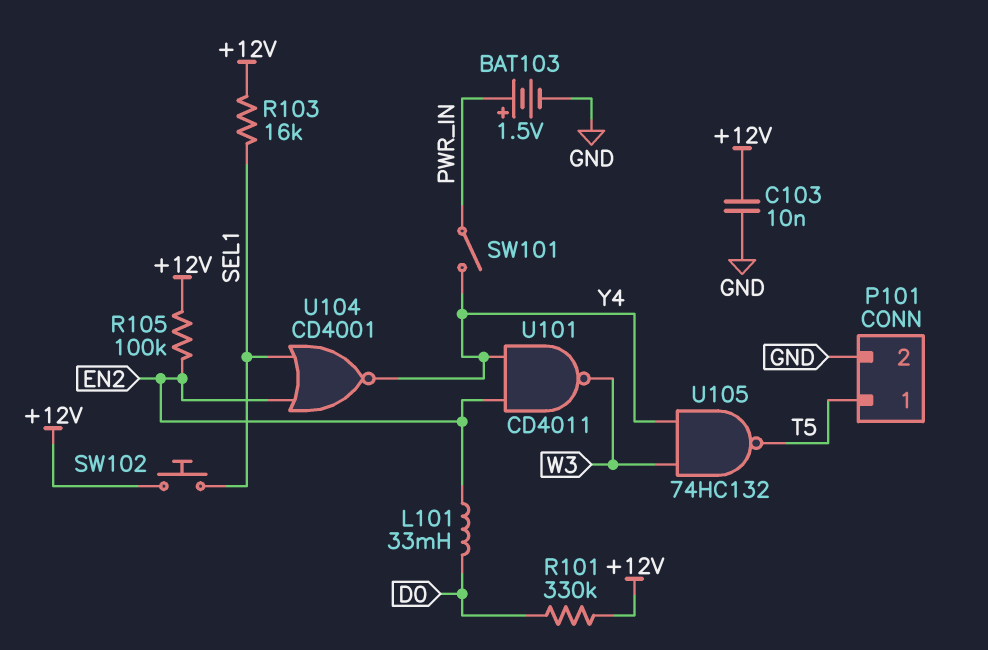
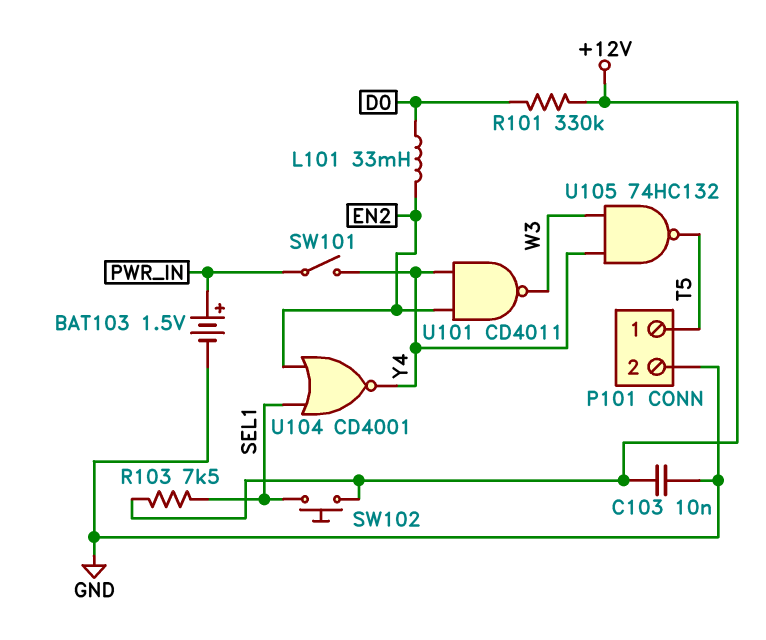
R103: 16k (+12V, SEL1) -> 7.5k (+12V, SEL1)
R105: 100k (+12V, EN2) -> none

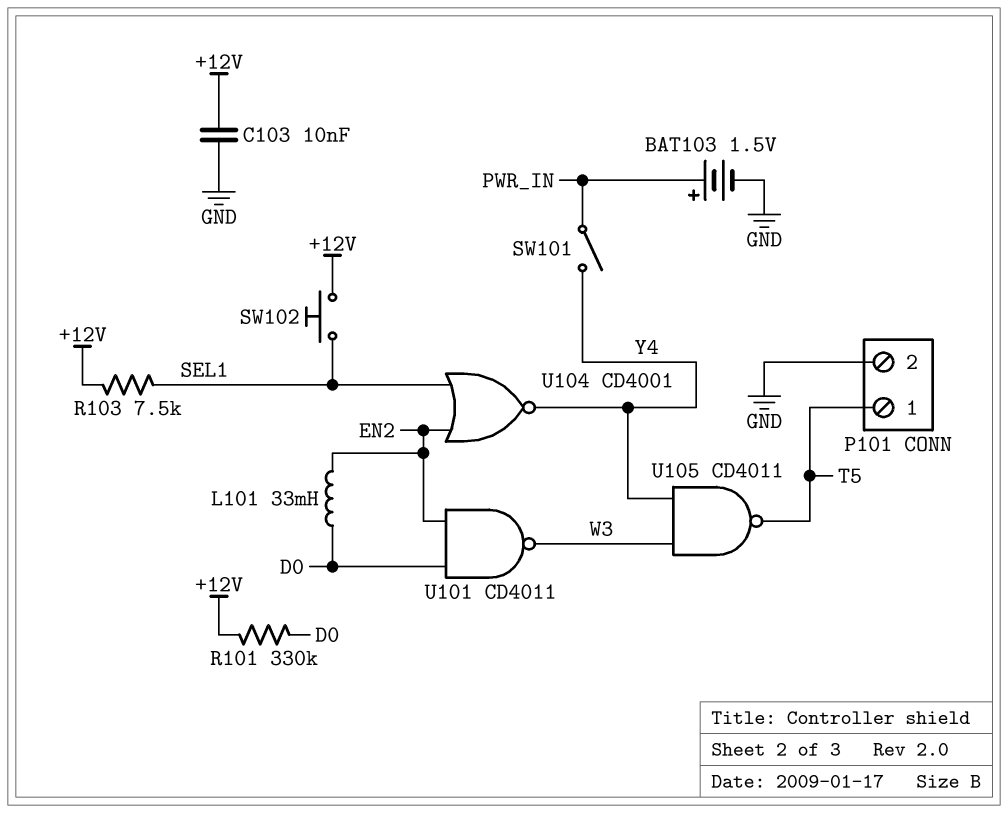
U101: NAND CD4011 (in EN2, in Y4, out W3) -> NAND CD4011 (in D0, in EN2, out W3)
U105: NAND 74HC132 (in W3, in Y4, out T5) -> NAND CD4011 (in W3, in Y4, out T5)

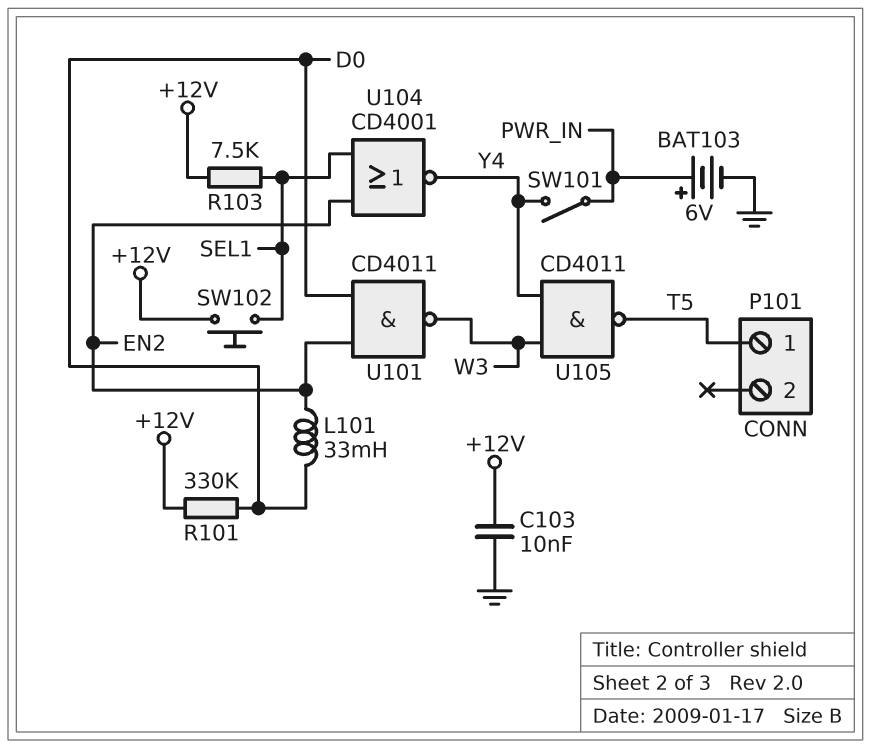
BAT103: 1.5V (plus PWR_IN, minus GND) -> 6V (plus PWR_IN, minus GND)
P101 pin 2: GND -> none

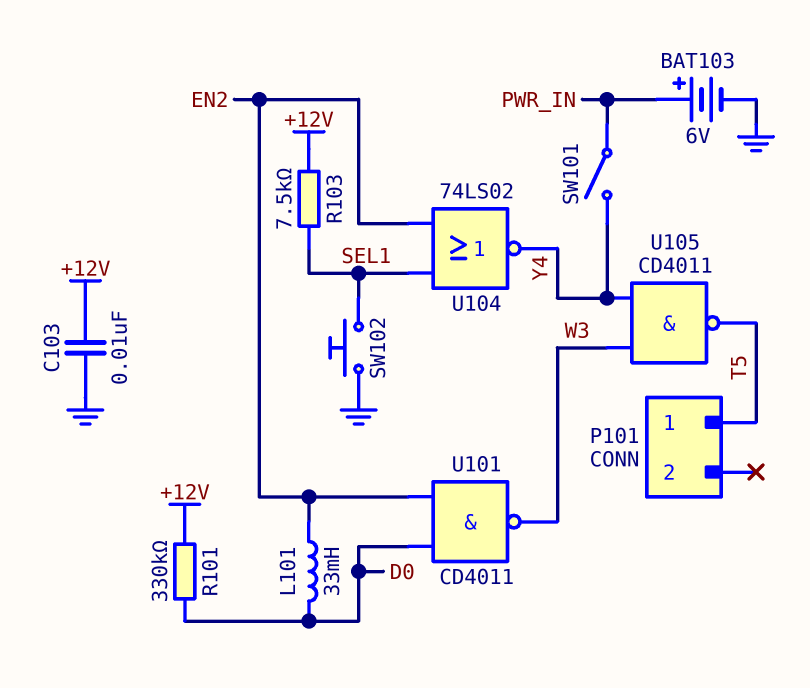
SW102: button (+12V, SEL1) -> button (GND, SEL1)
U104: NOR CD4001 (in EN2, in SEL1, out Y4) -> NOR 74LS02 (in EN2, in SEL1, out Y4)

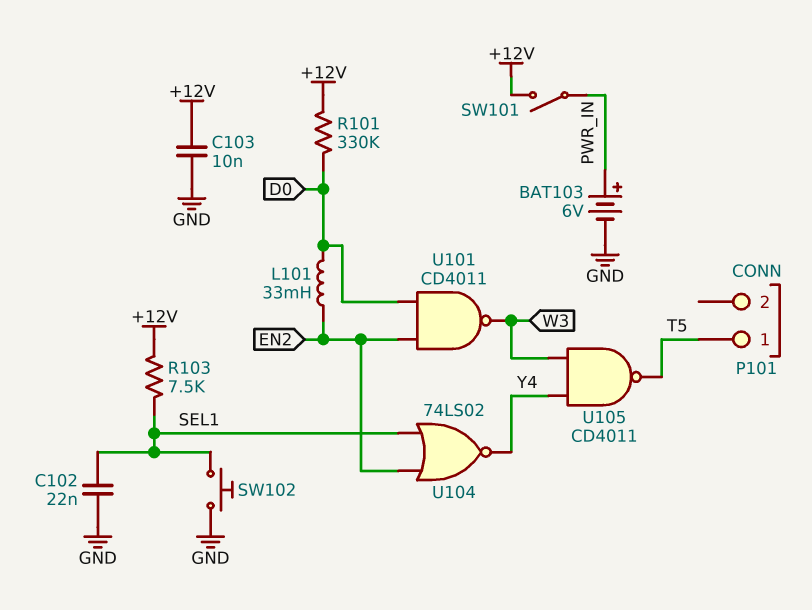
C102: none -> 22nF (GND, SEL1)
SW101: switch (PWR_IN, Y4) -> switch (+12V, PWR_IN)

